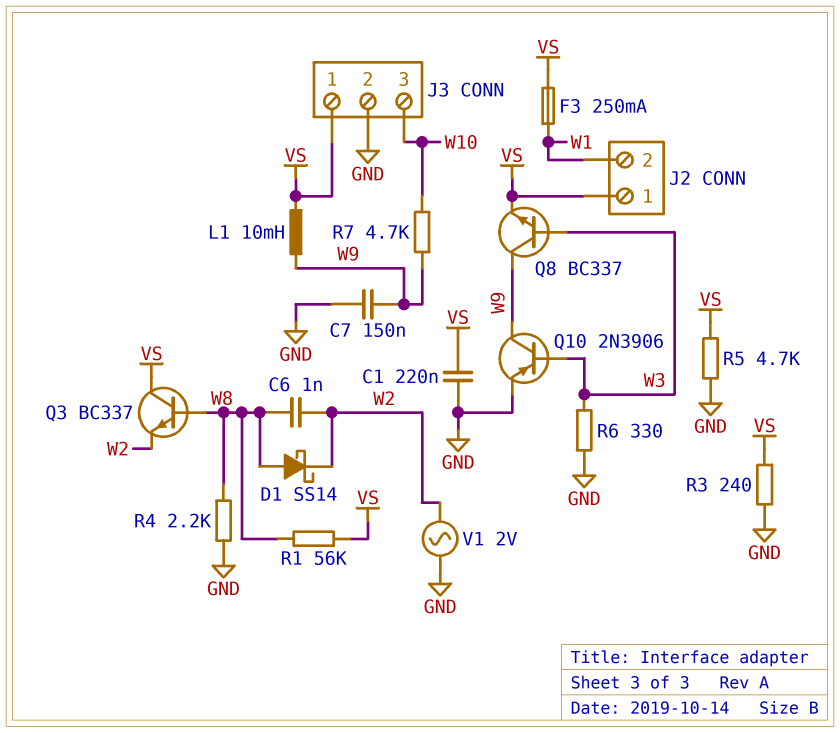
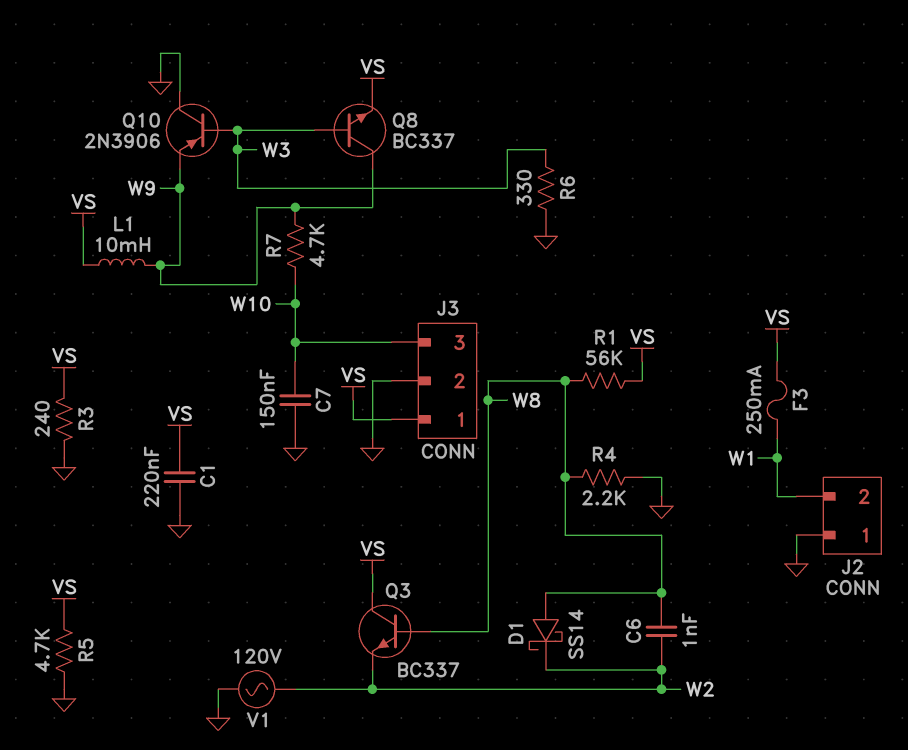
C7: 150nF (GND, W9) -> 150nF (GND, W10)
J2 pin 1: VS -> GND
Q10: PNP 2N3906 (B W3, C W9, E GND) -> PNP 2N3906 (B W3, C GND, E W9)
V1: AC 2V (GND, W2) -> AC 120V (GND, W2)

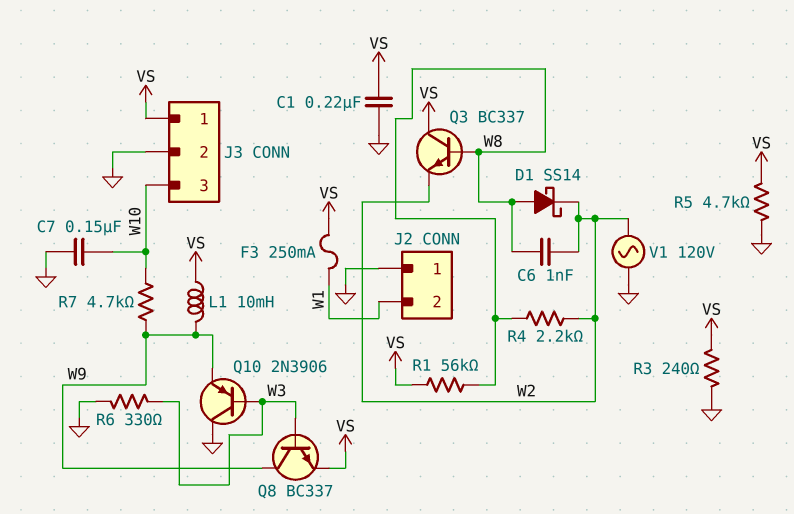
R4: 2.2k (GND, W8) -> 2.2k (W2, W8)

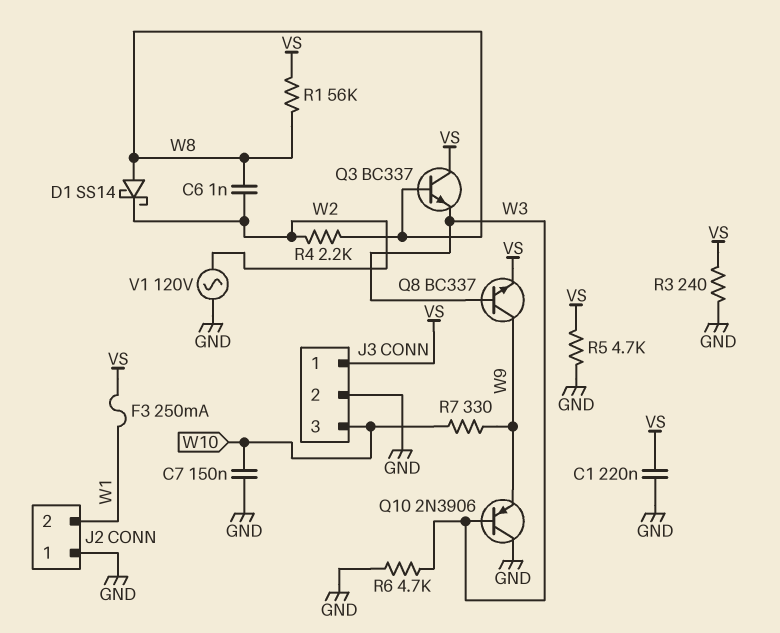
L1: 10mH (VS, W9) -> none
Q3: NPN BC337 (B W8, C VS, E W2) -> NPN BC337 (B W8, C VS, E W3)
R6: 330 (GND, W3) -> 4.7k (GND, W3)
R7: 4.7k (W9, W10) -> 330 (W9, W10)

